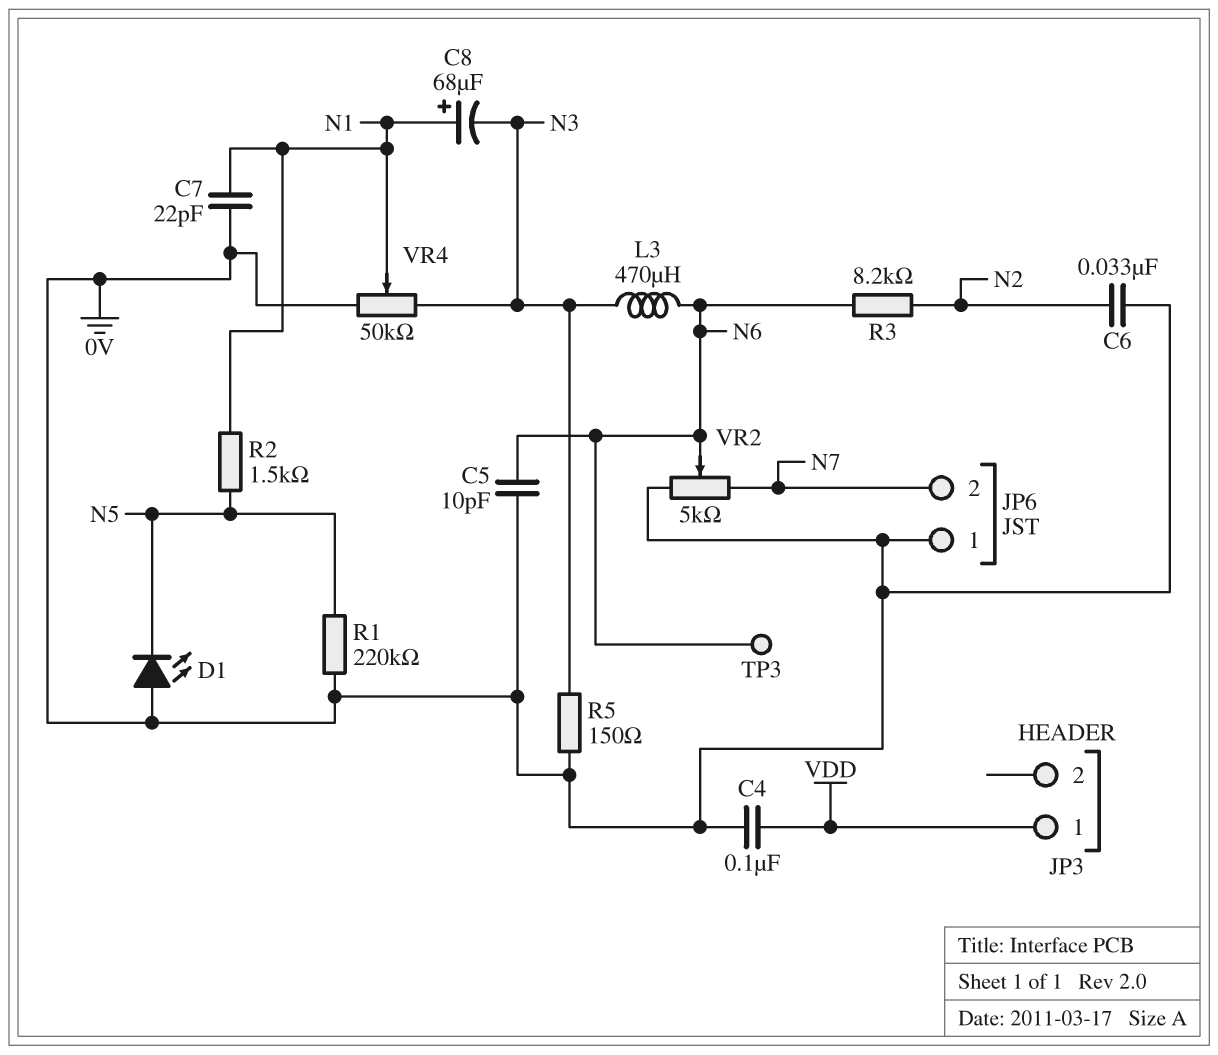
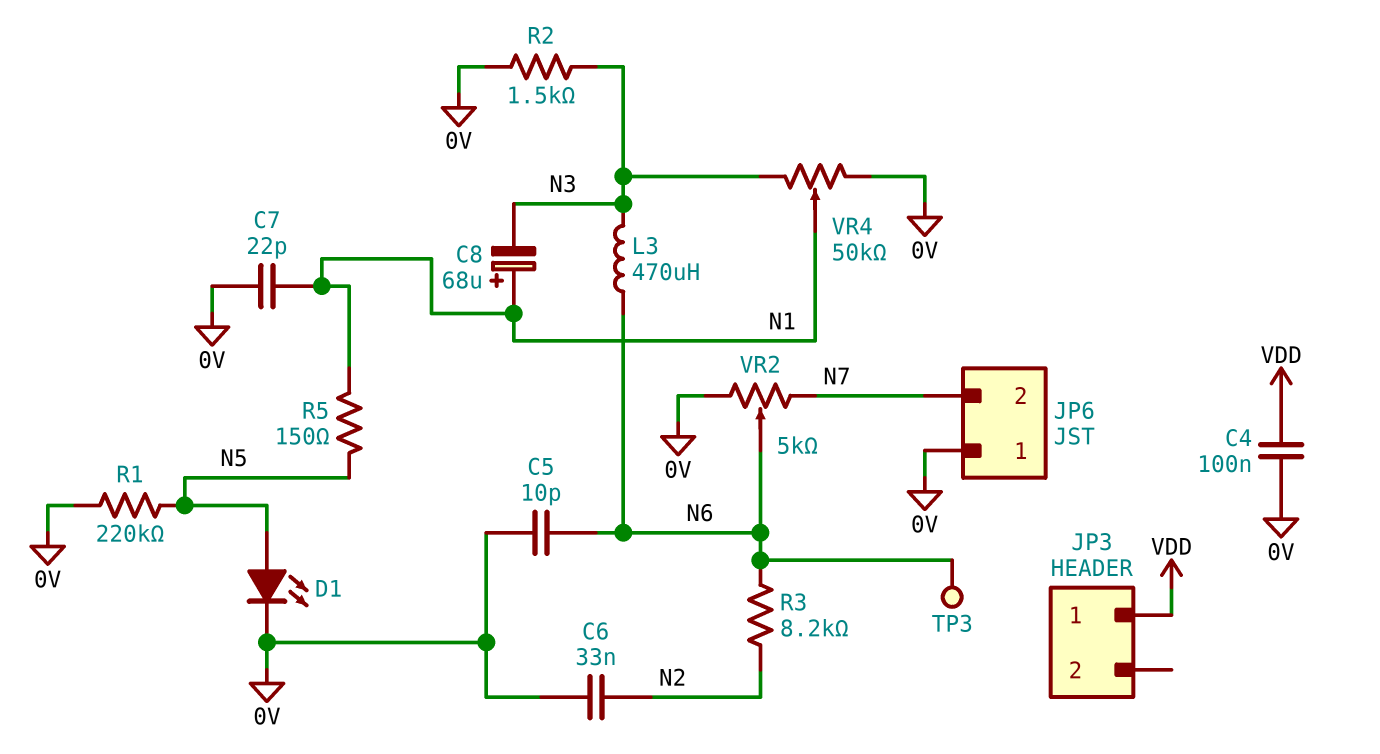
D1: LED (A 0V, K N5) -> LED (A N5, K 0V)
R2: 1.5k (N1, N5) -> 1.5k (0V, N3)
R5: 150 (0V, N3) -> 150 (N1, N5)

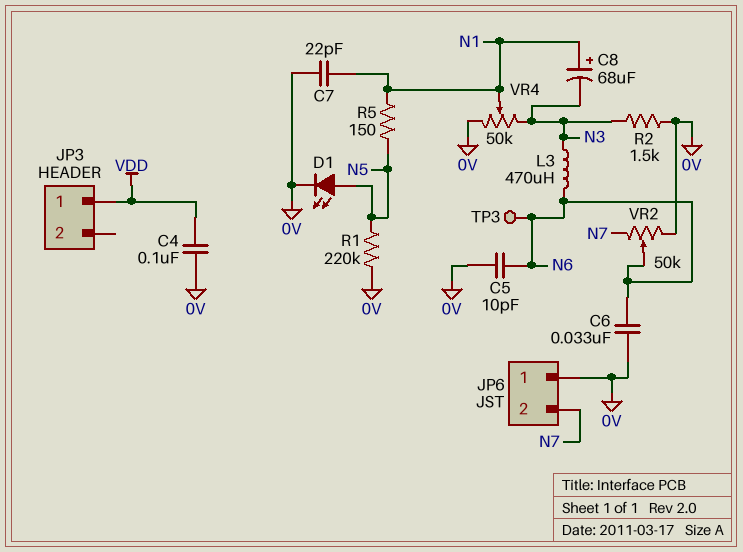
C6: 33nF (0V, N2) -> 33nF (0V, N6)
R3: 8.2k (N2, N6) -> none
VR2: 5k (0V, N7, wiper N6) -> 50k (0V, N7, wiper N6)

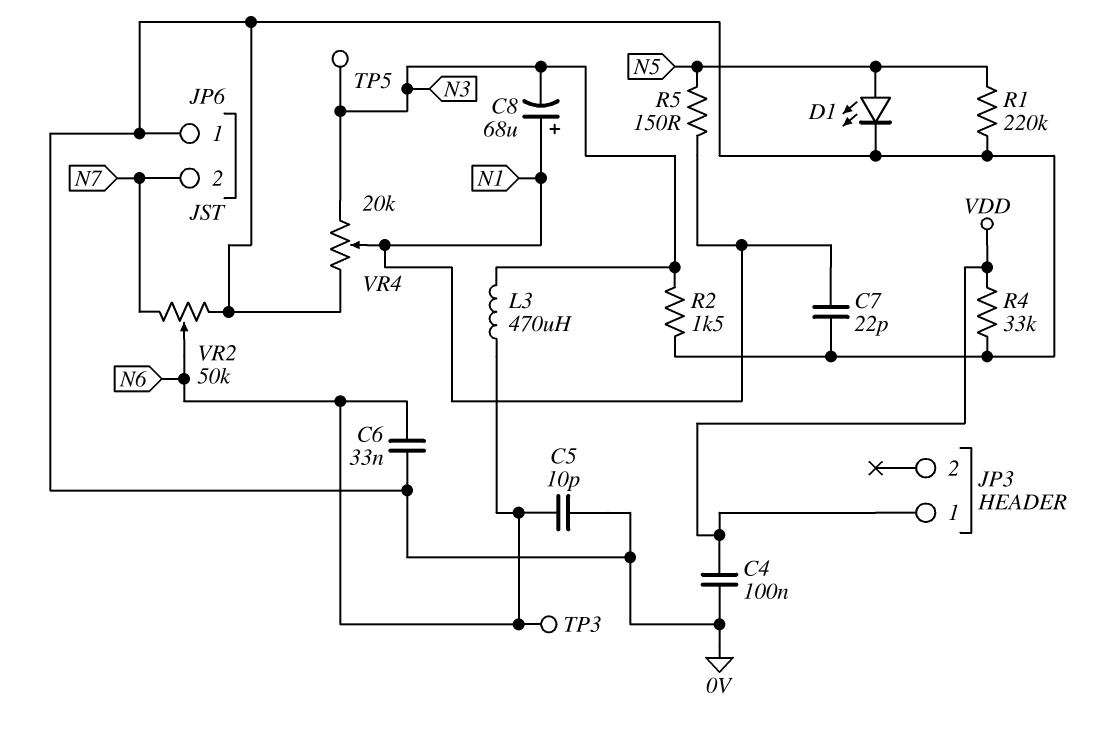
R4: none -> 33k (0V, VDD)
TP5: none -> test point (N3)
VR4: 50k (0V, N3, wiper N1) -> 20k (0V, N3, wiper N1)

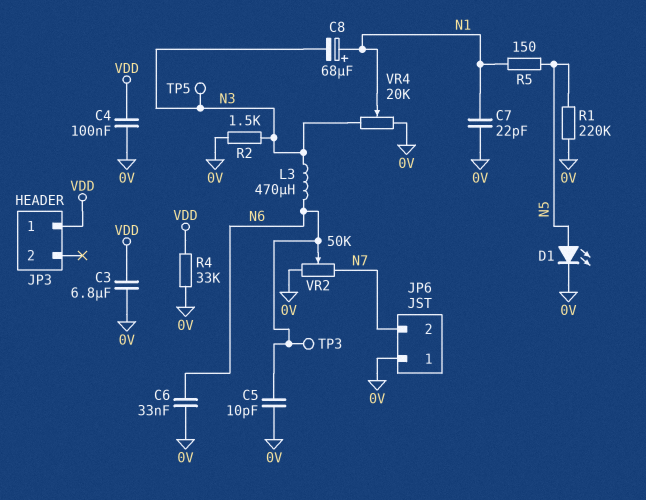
C3: none -> 6.8uF (0V, VDD)

